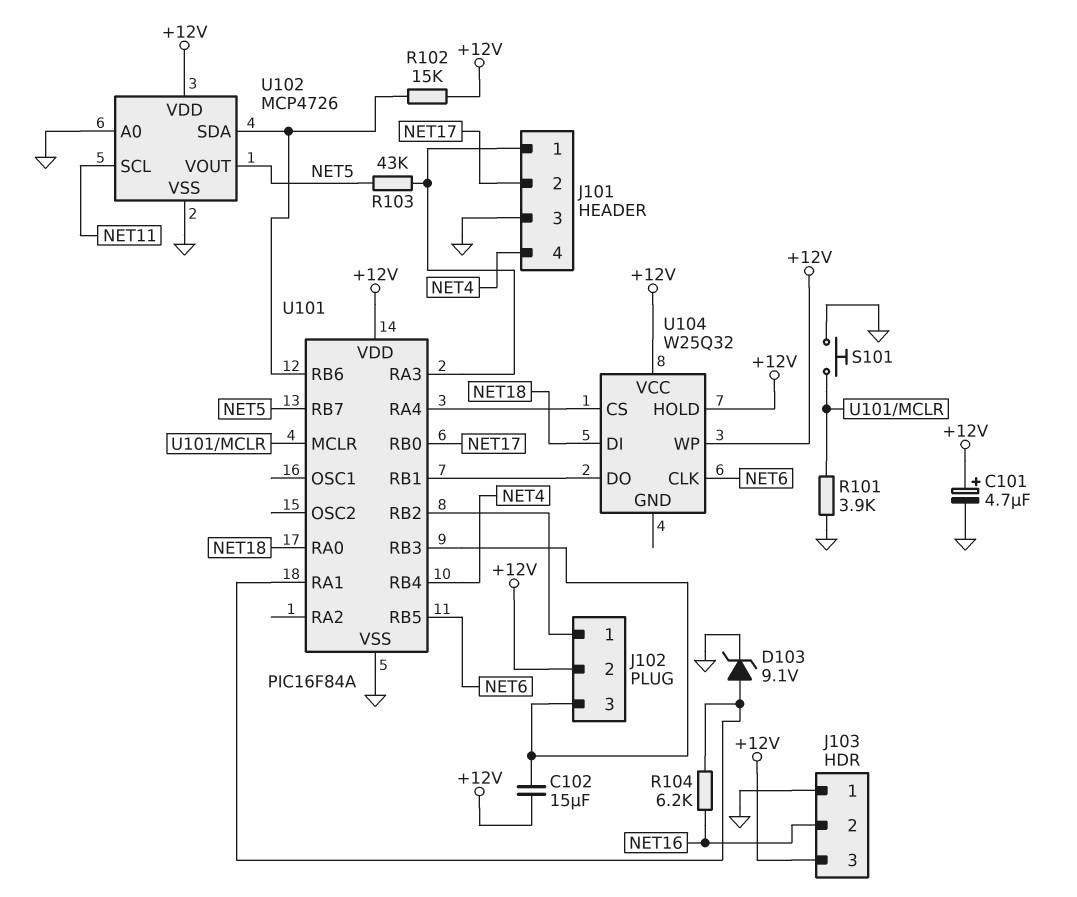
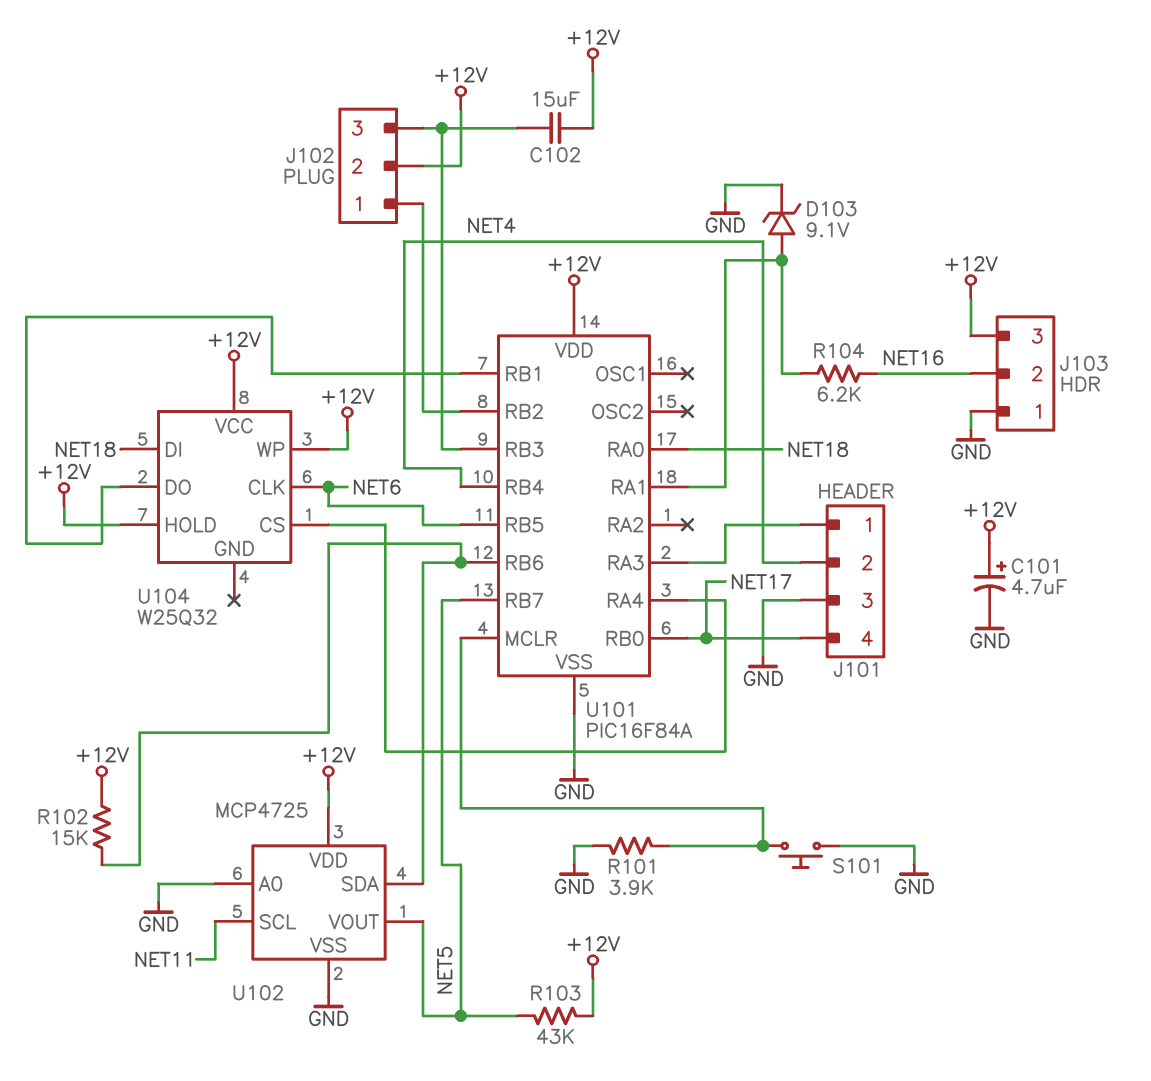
J101 pin 2: NET17 -> NET4
J101 pin 4: NET4 -> NET17
R103: 43k (J101/1, NET5) -> 43k (+12V, NET5)
U102: MCP4726 -> MCP4725

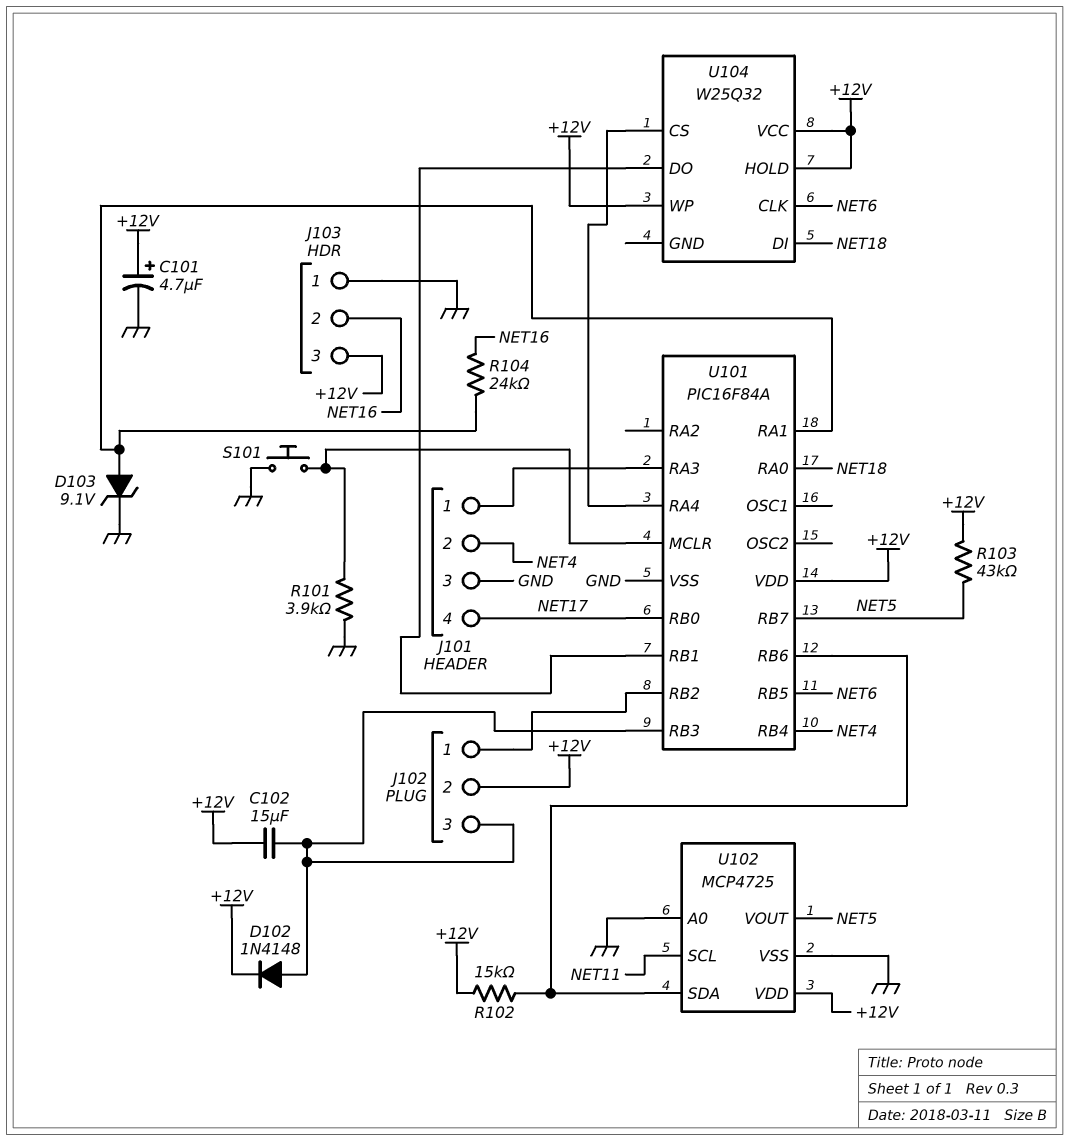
D102: none -> diode 1N4148 (A J102/3, K +12V)
R104: 6.2k (NET16, U101/RA1) -> 24k (NET16, U101/RA1)

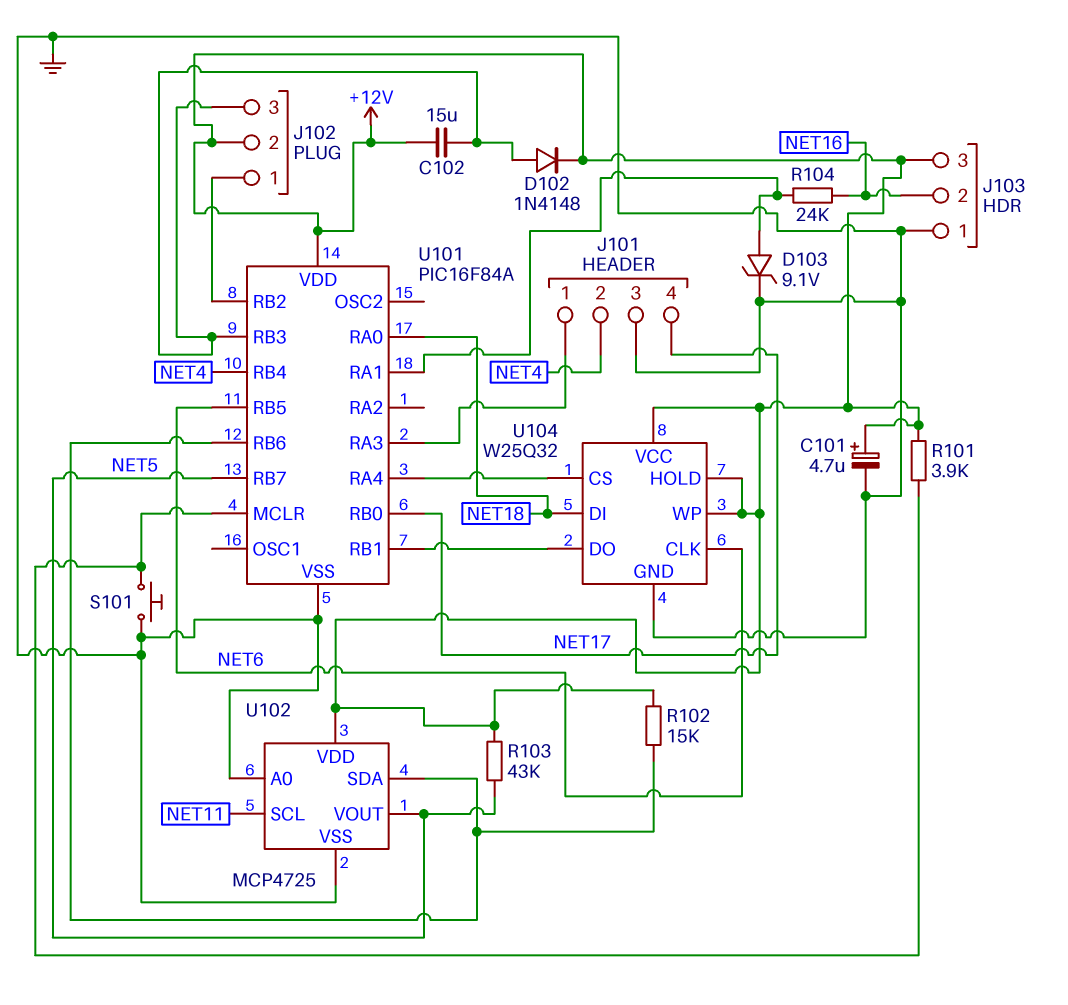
R101: 3.9k (GND, U101/MCLR) -> 3.9k (+12V, U101/MCLR)
U104 pin GND: none -> GND

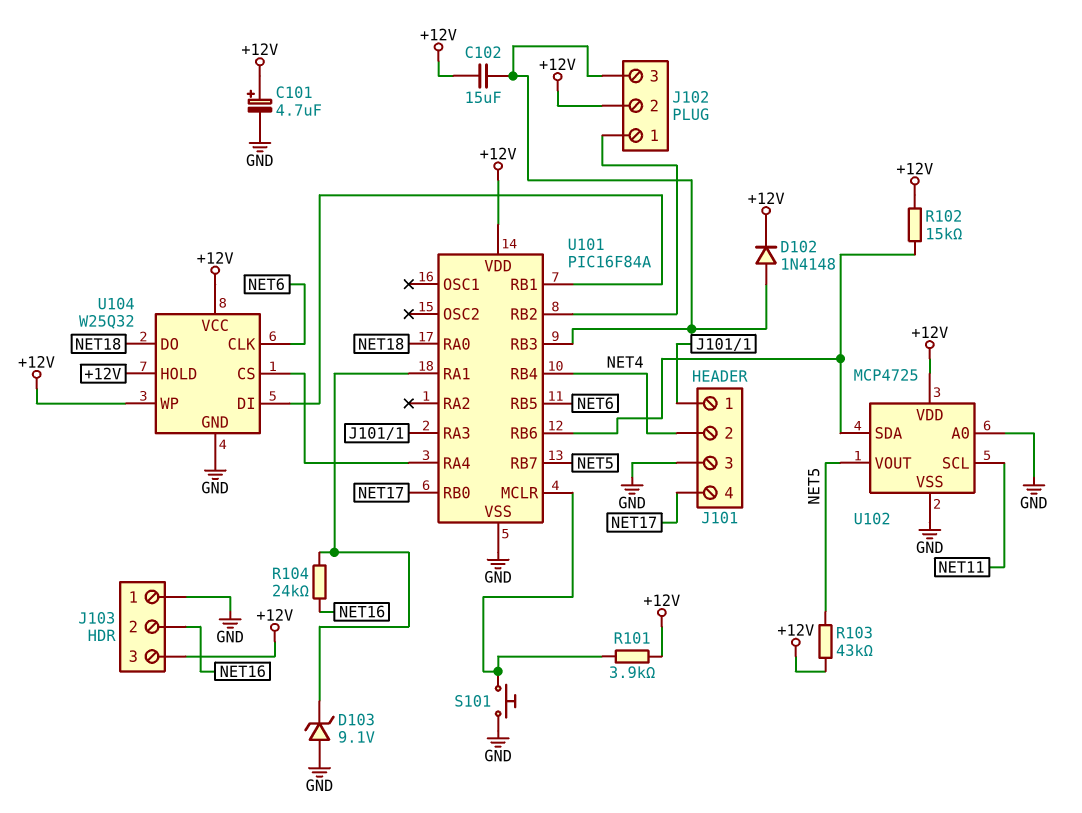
D103: zener 9.1V (A U101/RA1, K GND) -> zener 9.1V (A GND, K U101/RA1)
U104 pin DI: NET18 -> U101/RB1
U104 pin DO: U101/RB1 -> NET18

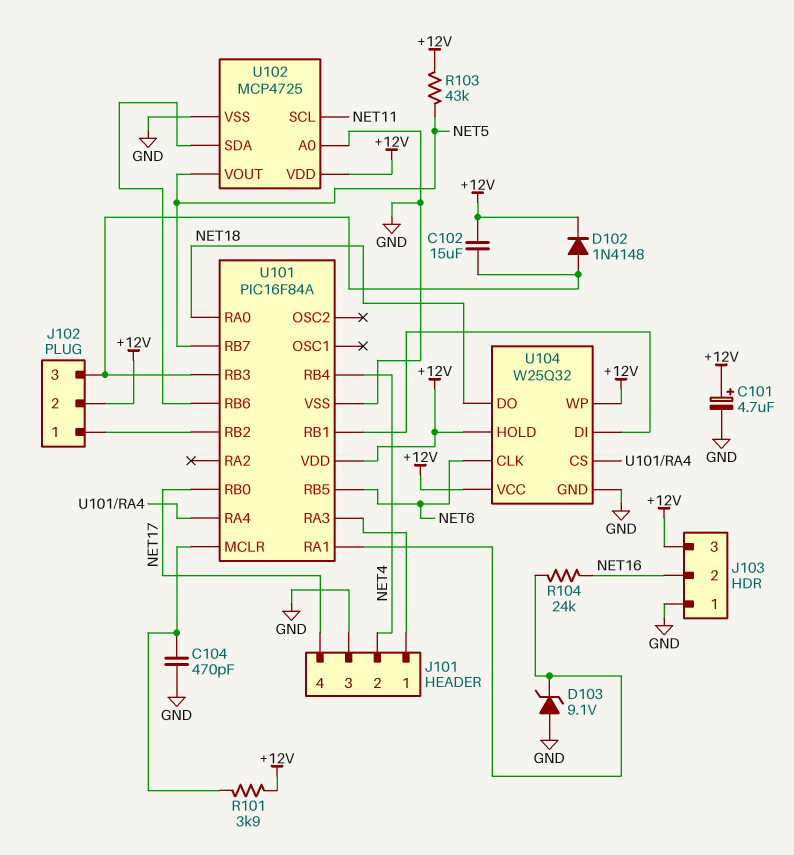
C104: none -> 470pF (GND, U101/MCLR)
R102: 15k (+12V, U101/RB6) -> none
S101: button (GND, U101/MCLR) -> none

